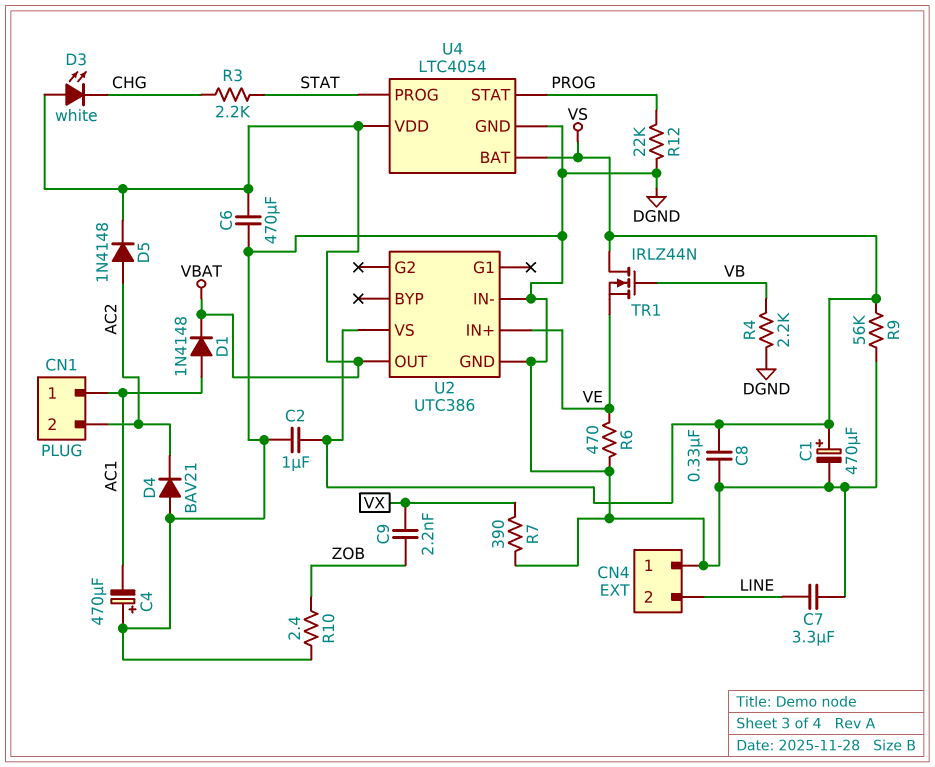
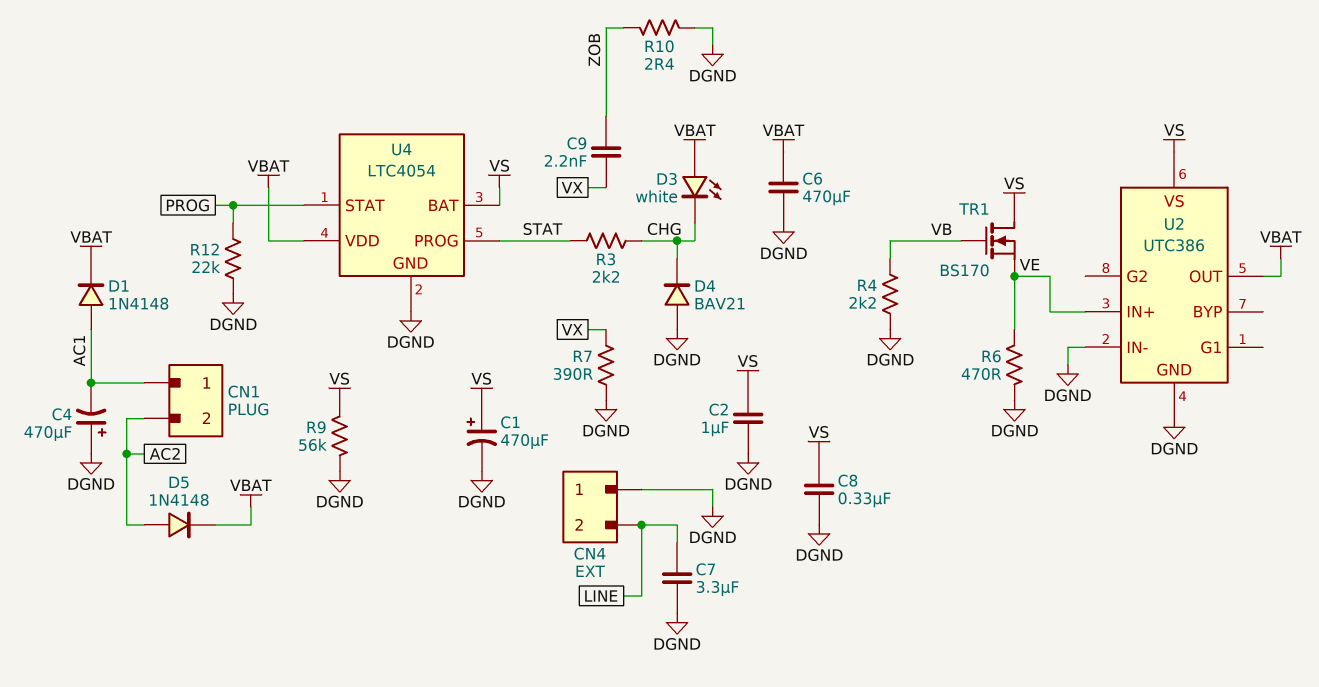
D4: diode BAV21 (A DGND, K AC2) -> diode BAV21 (A DGND, K CHG)
TR1: NMOS IRLZ44N (G VB, D VS, S VE) -> NMOS BS170 (G VB, D VS, S VE)

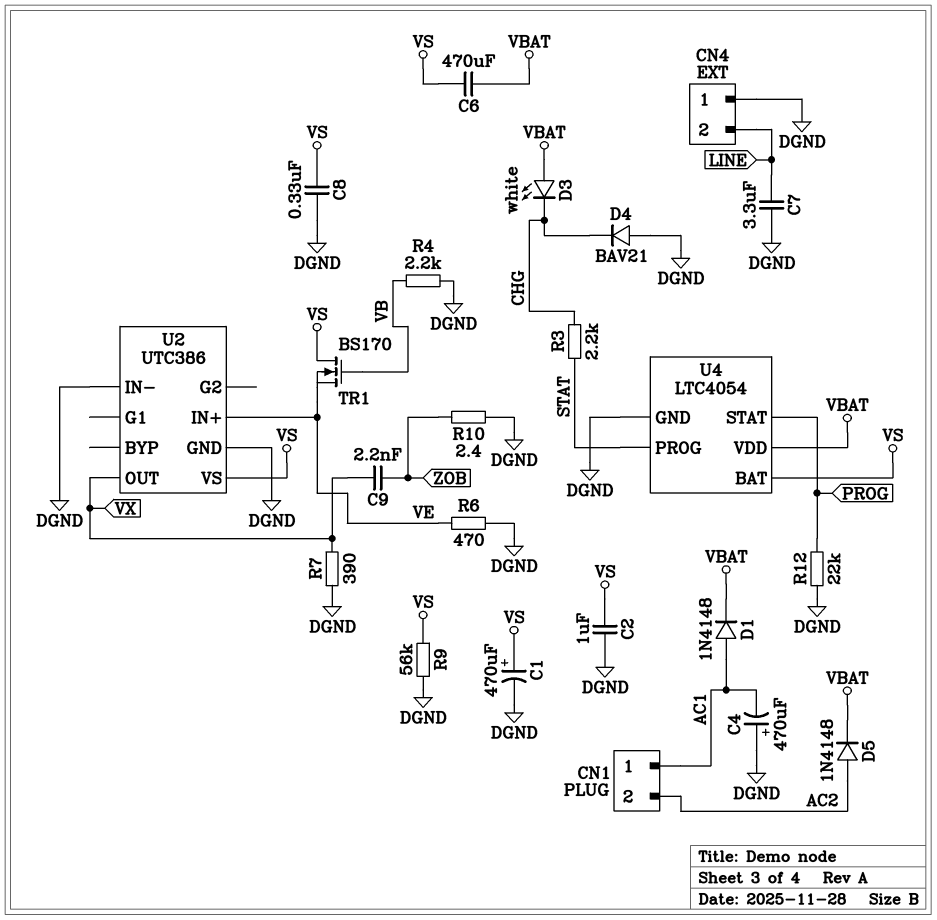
C6: 470uF (DGND, VBAT) -> 470uF (VBAT, VS)
U2 pin OUT: VBAT -> VX

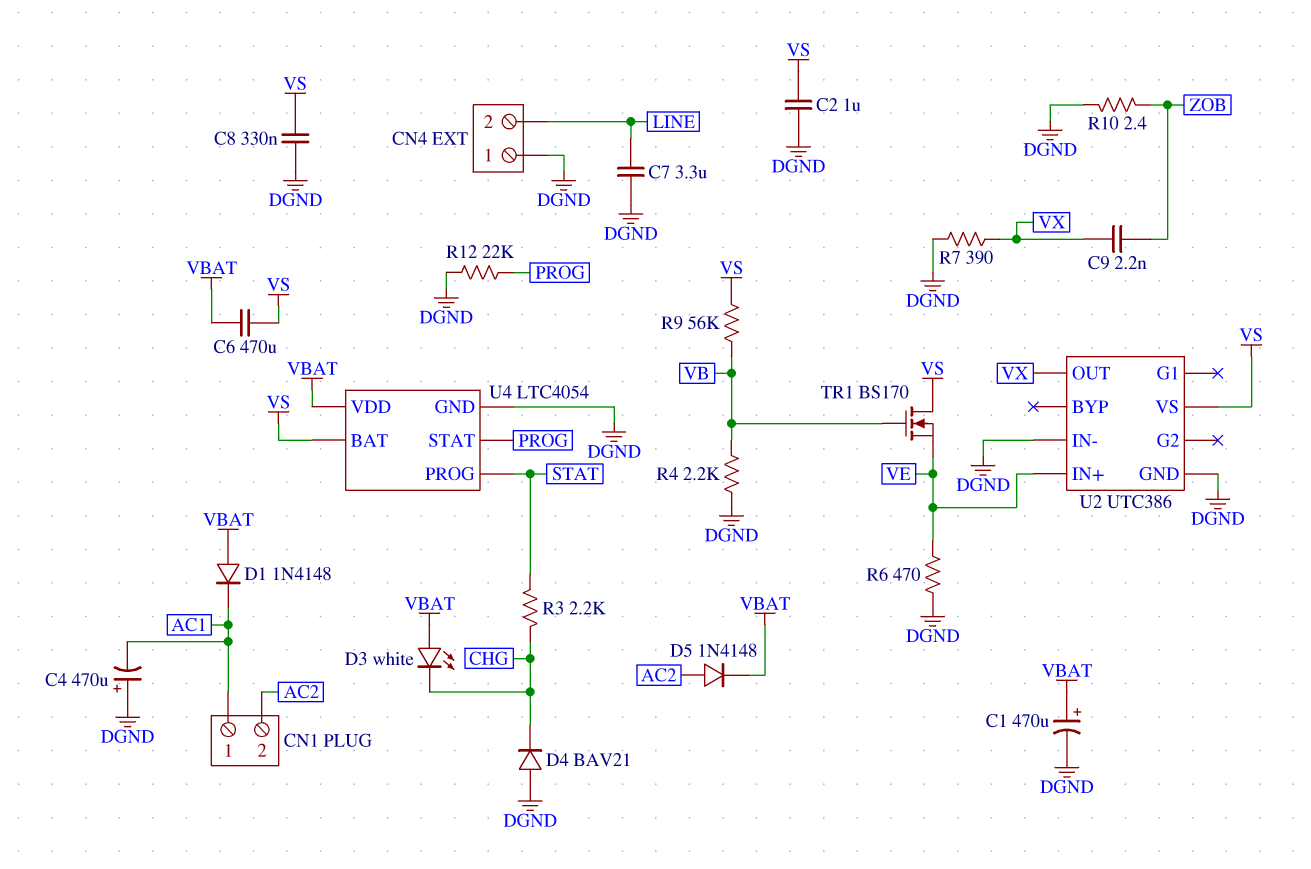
C1: 470uF (plus VS, minus DGND) -> 470uF (plus VBAT, minus DGND)
D1: diode 1N4148 (A AC1, K VBAT) -> diode 1N4148 (A VBAT, K AC1)
R9: 56k (DGND, VS) -> 56k (VB, VS)

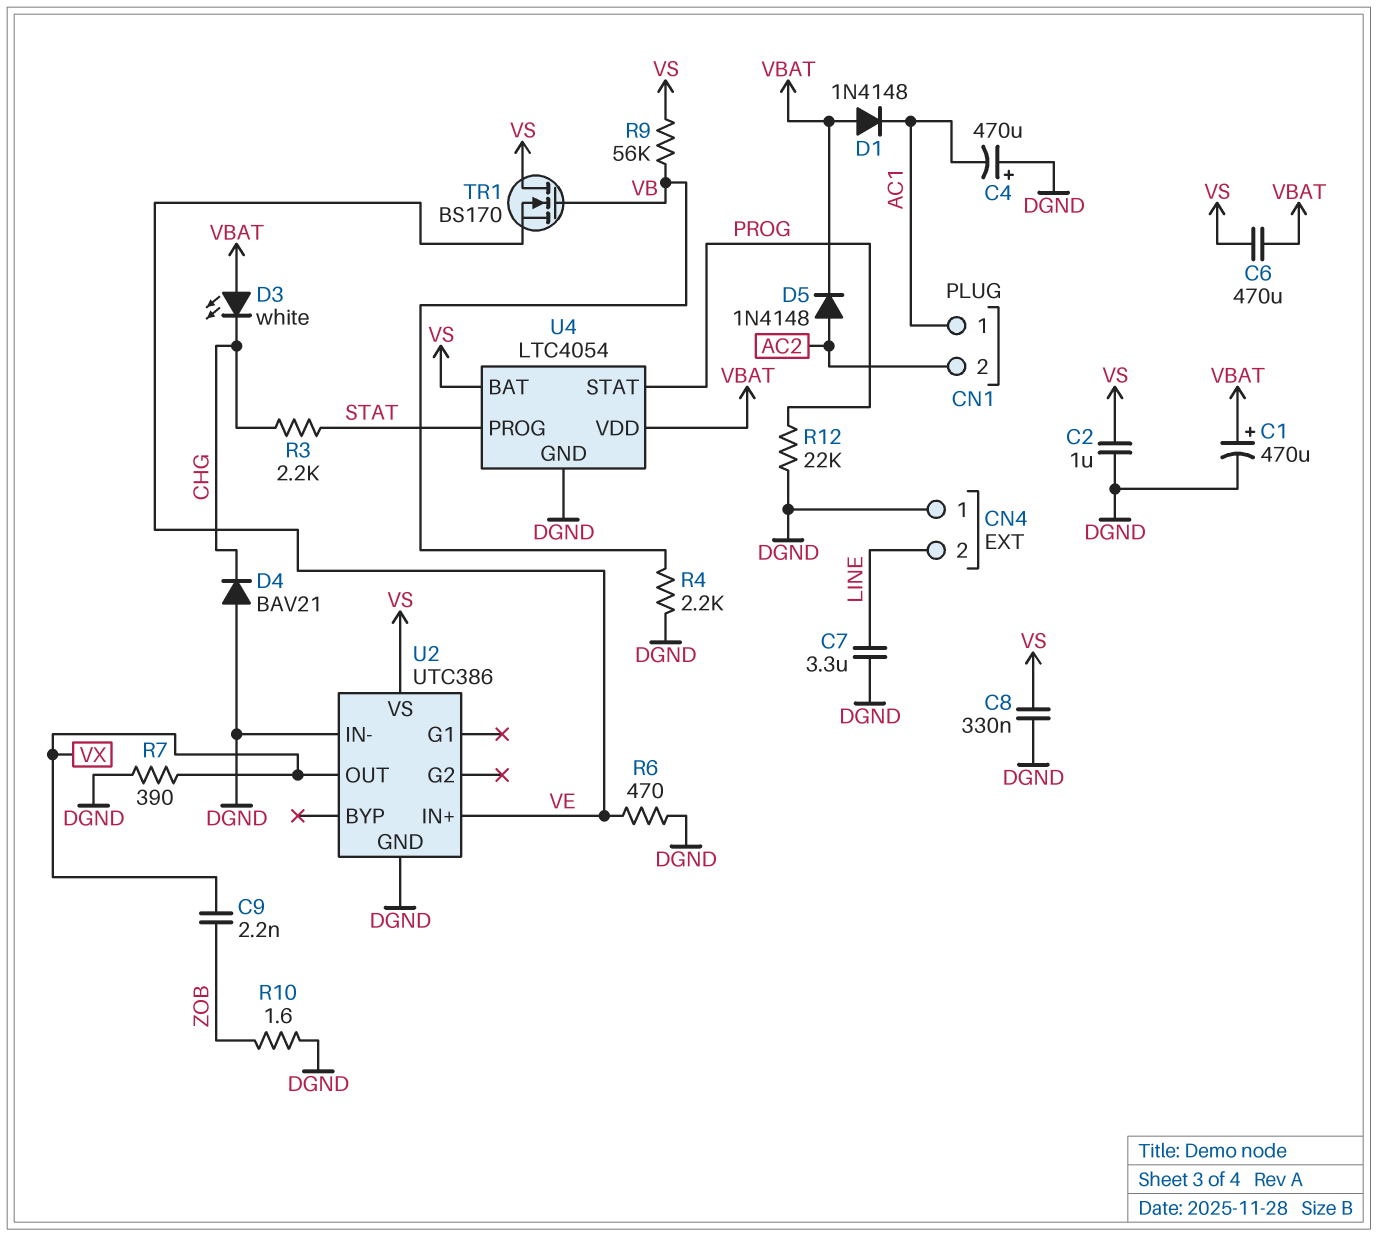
R10: 2.4 (DGND, ZOB) -> 1.6 (DGND, ZOB)

